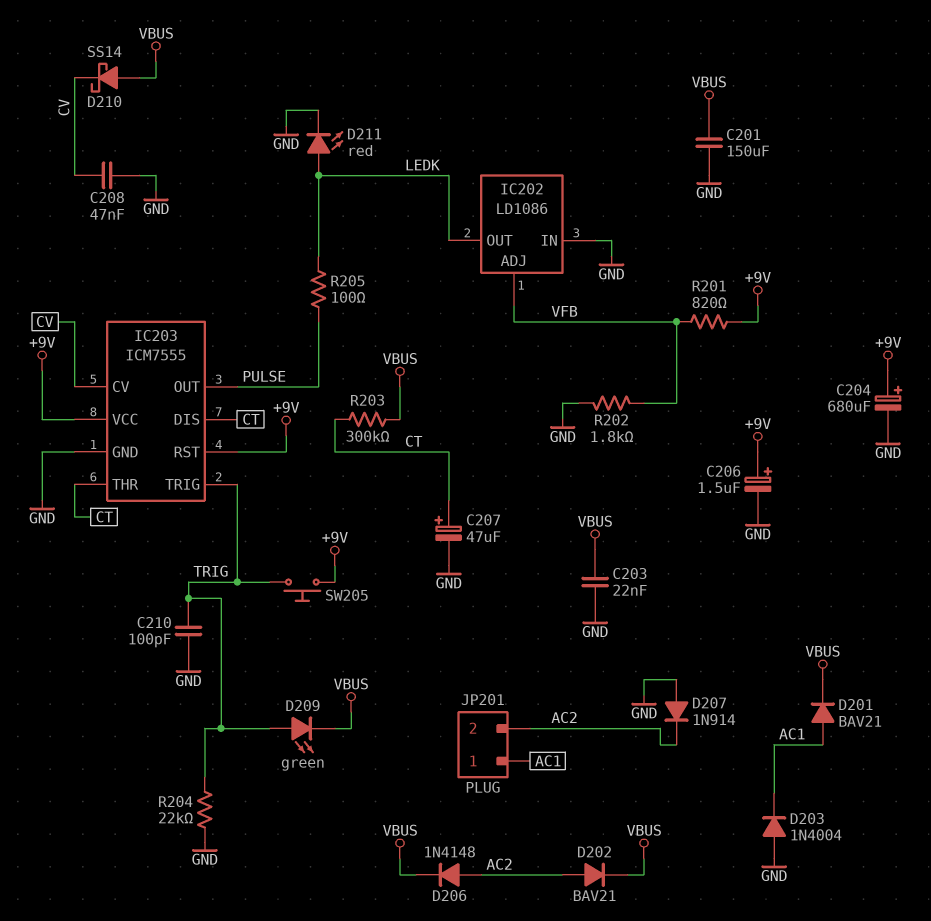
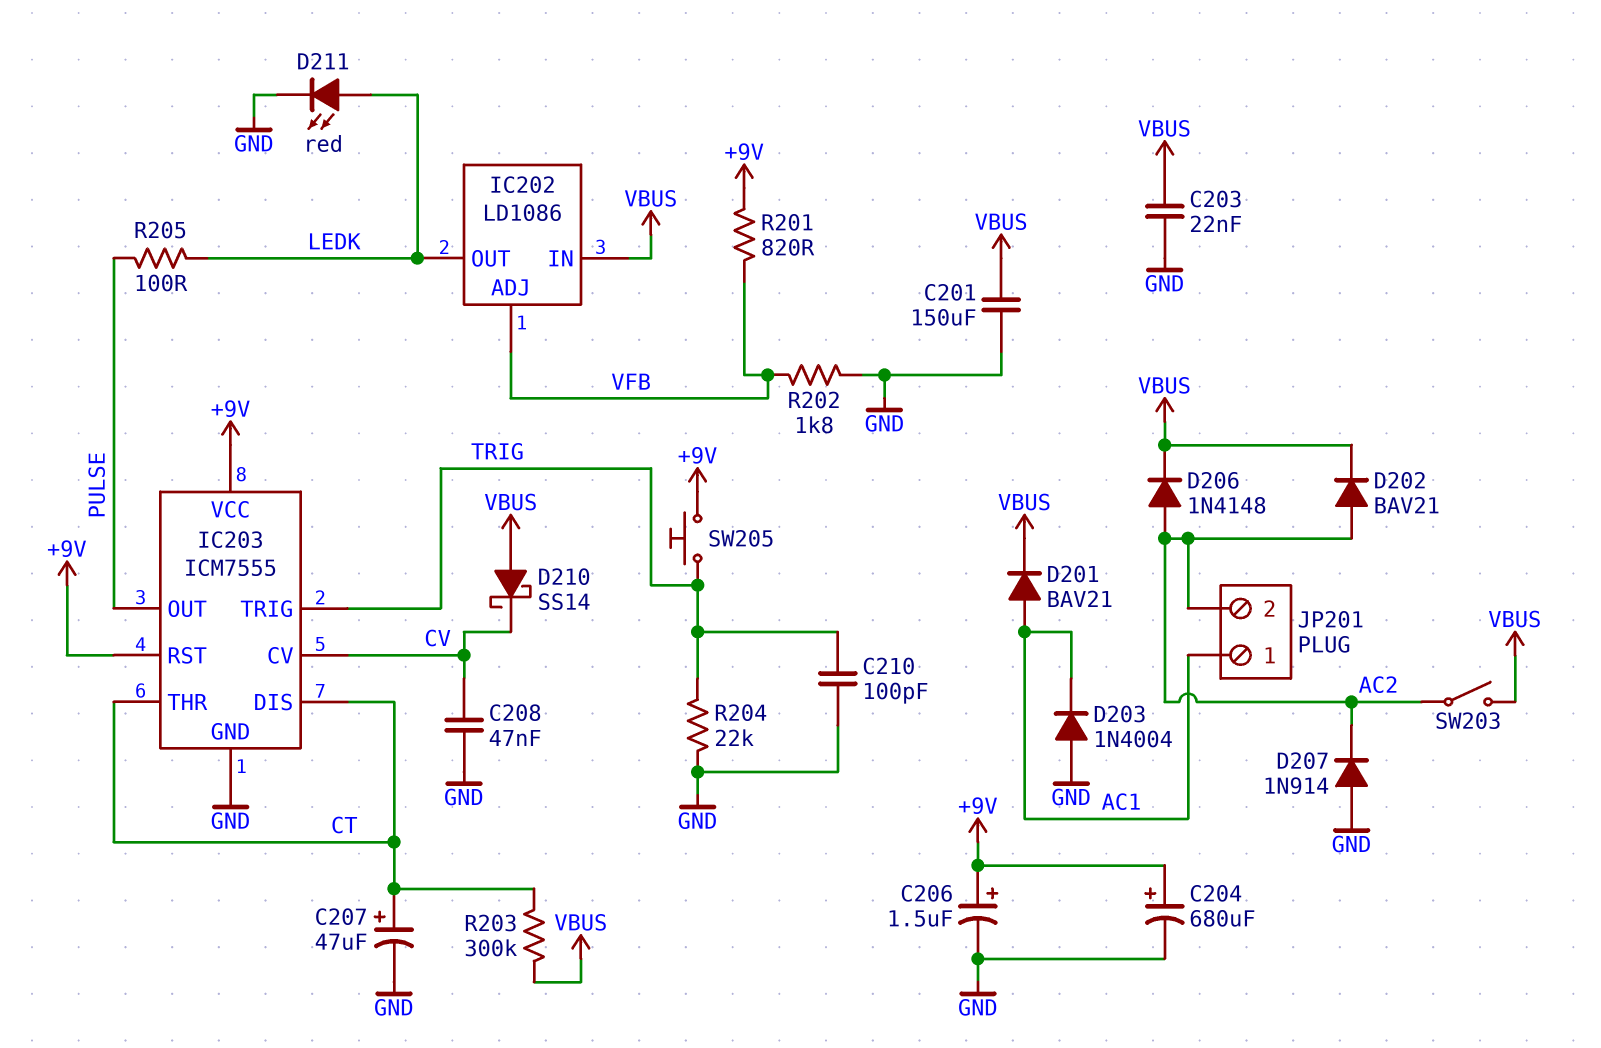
D209: LED green (A TRIG, K VBUS) -> none
IC202 pin IN: GND -> VBUS
SW203: none -> switch (AC2, VBUS)

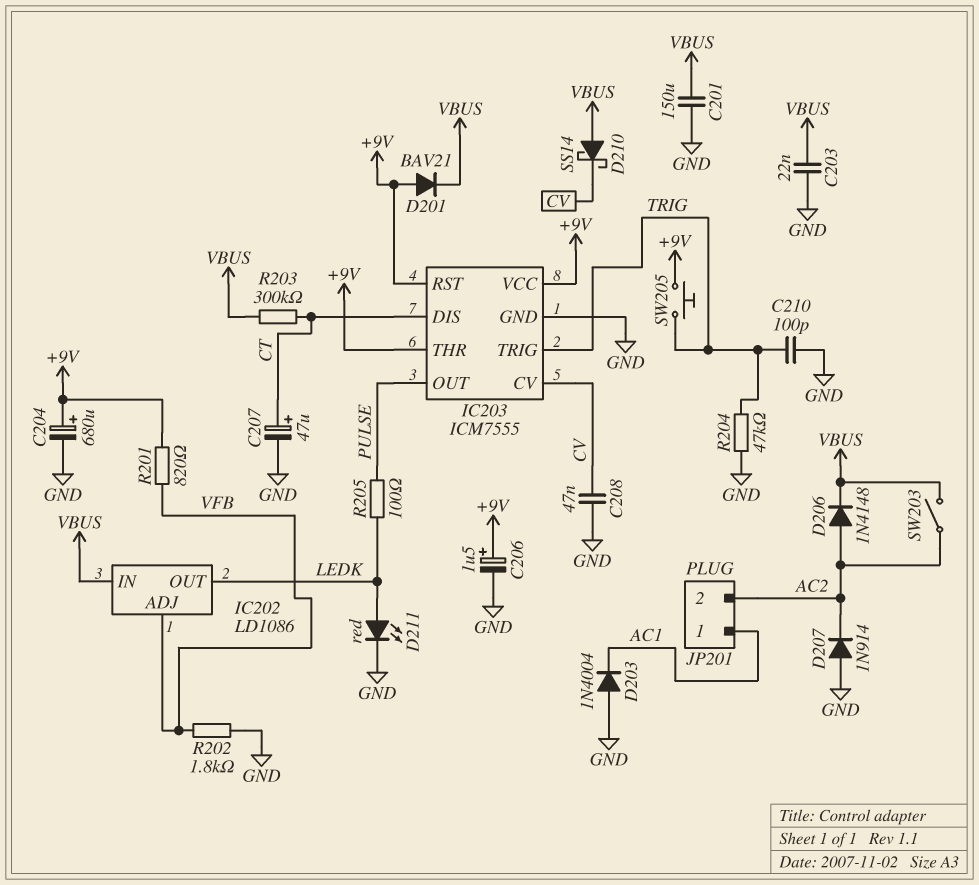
D201: diode BAV21 (A AC1, K VBUS) -> diode BAV21 (A +9V, K VBUS)
D202: diode BAV21 (A AC2, K VBUS) -> none
IC203 pin THR: CT -> +9V
R204: 22k (GND, TRIG) -> 47k (GND, TRIG)

